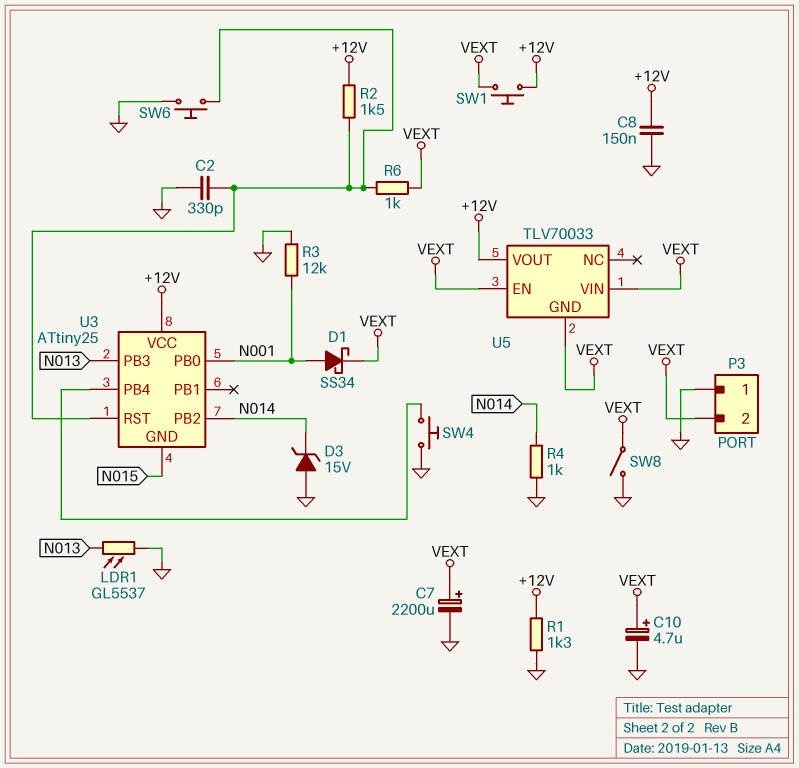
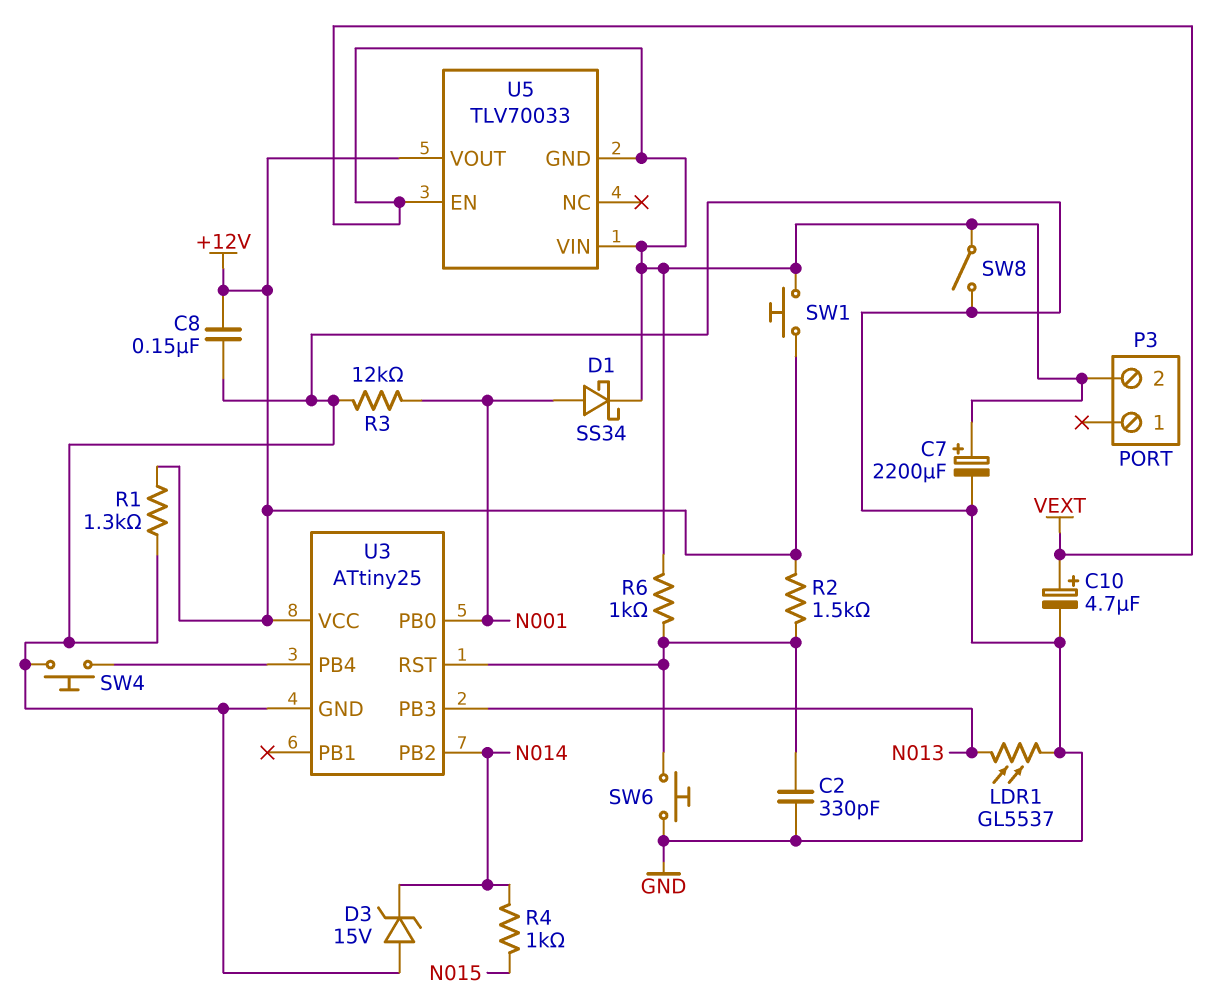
P3 pin 1: GND -> none
R4: 1k (GND, N014) -> 1k (N014, N015)
U3 pin GND: N015 -> GND

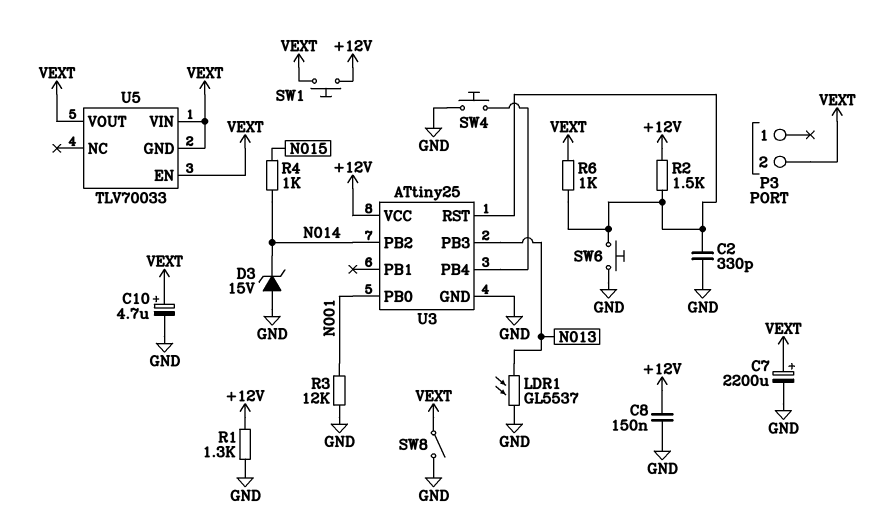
D1: schottky SS34 (A N001, K VEXT) -> none
U5 pin VOUT: +12V -> VEXT

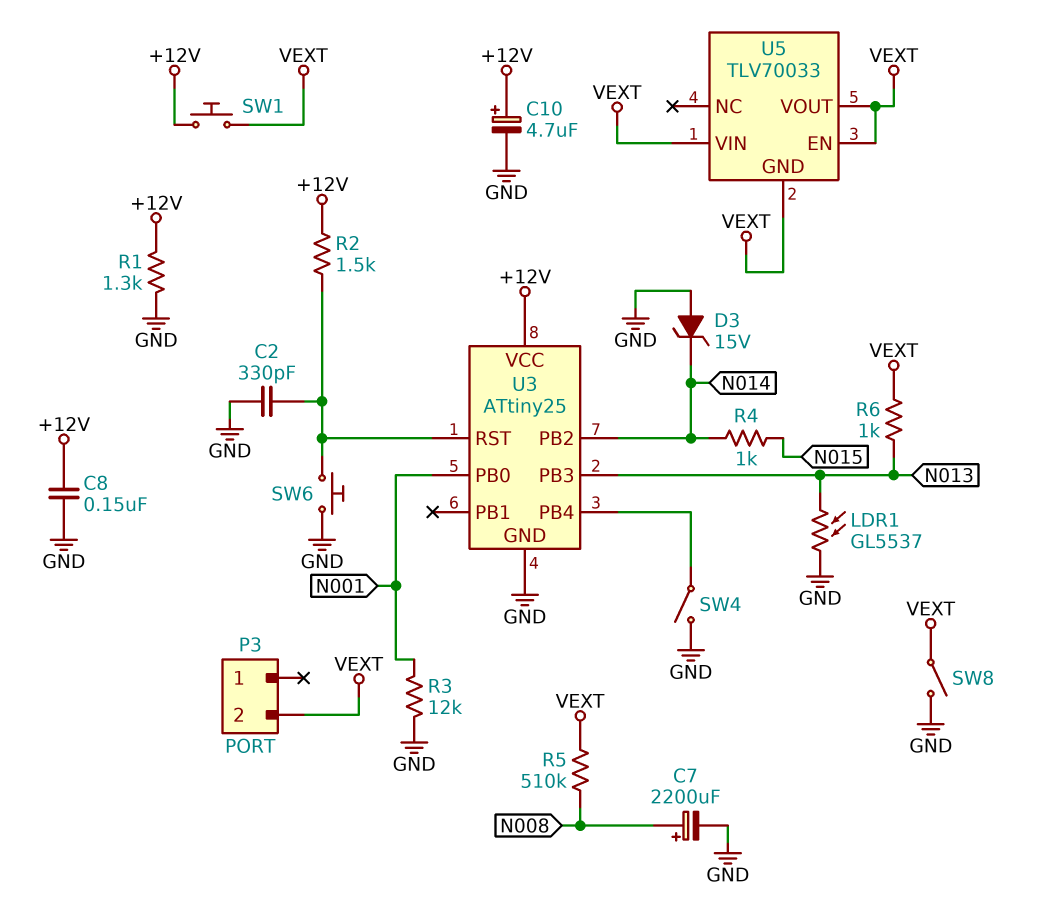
C7: 2200uF (plus VEXT, minus GND) -> 2200uF (plus N008, minus GND)
C10: 4.7uF (plus VEXT, minus GND) -> 4.7uF (plus +12V, minus GND)
R5: none -> 510k (N008, VEXT)
R6: 1k (U3/RST, VEXT) -> 1k (N013, VEXT)
SW4: button (GND, U3/PB4) -> switch (GND, U3/PB4)

